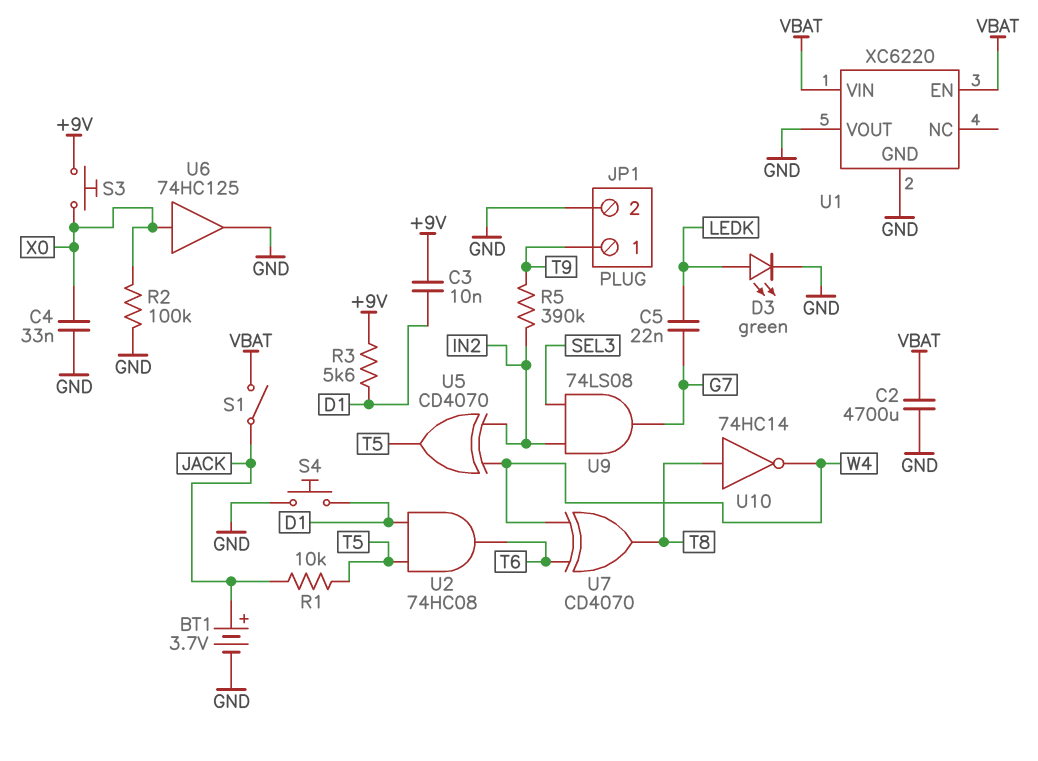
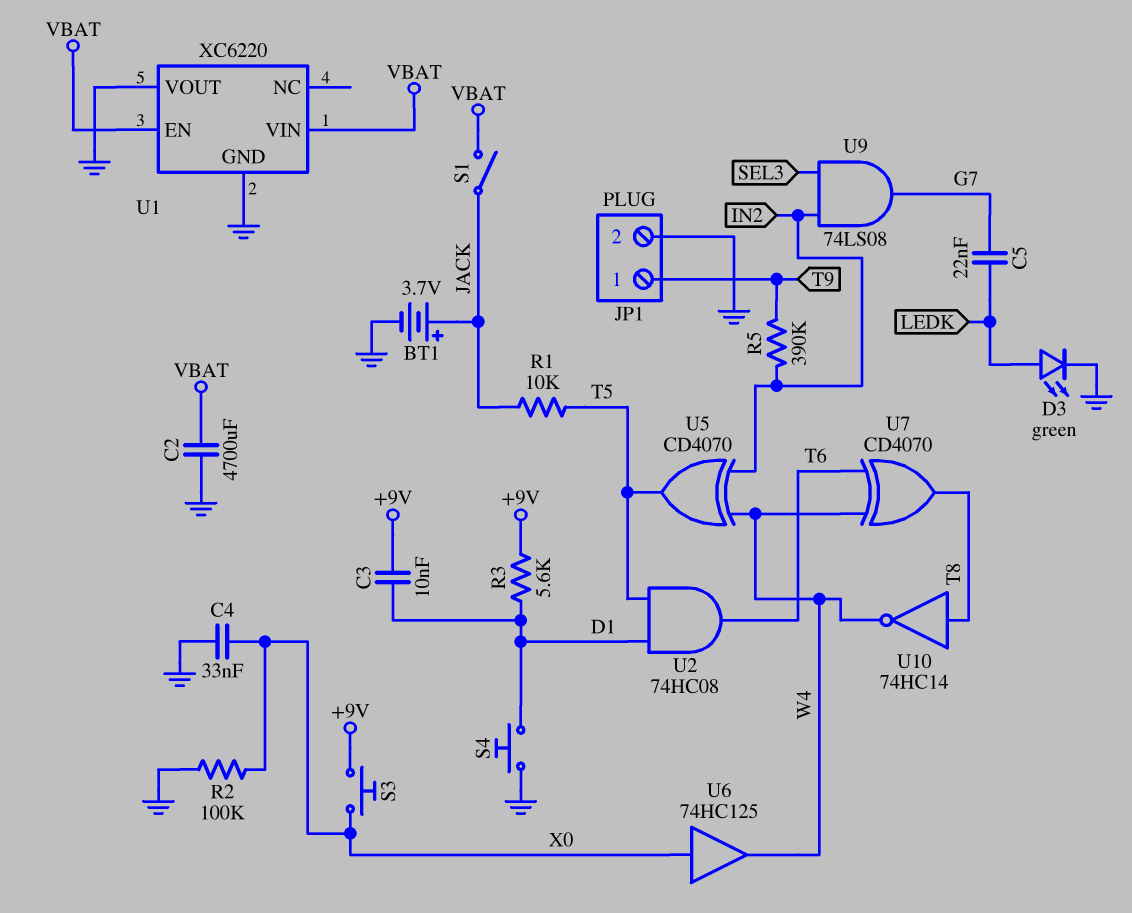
U6: buffer 74HC125 (in X0, out GND) -> buffer 74HC125 (in X0, out W4)

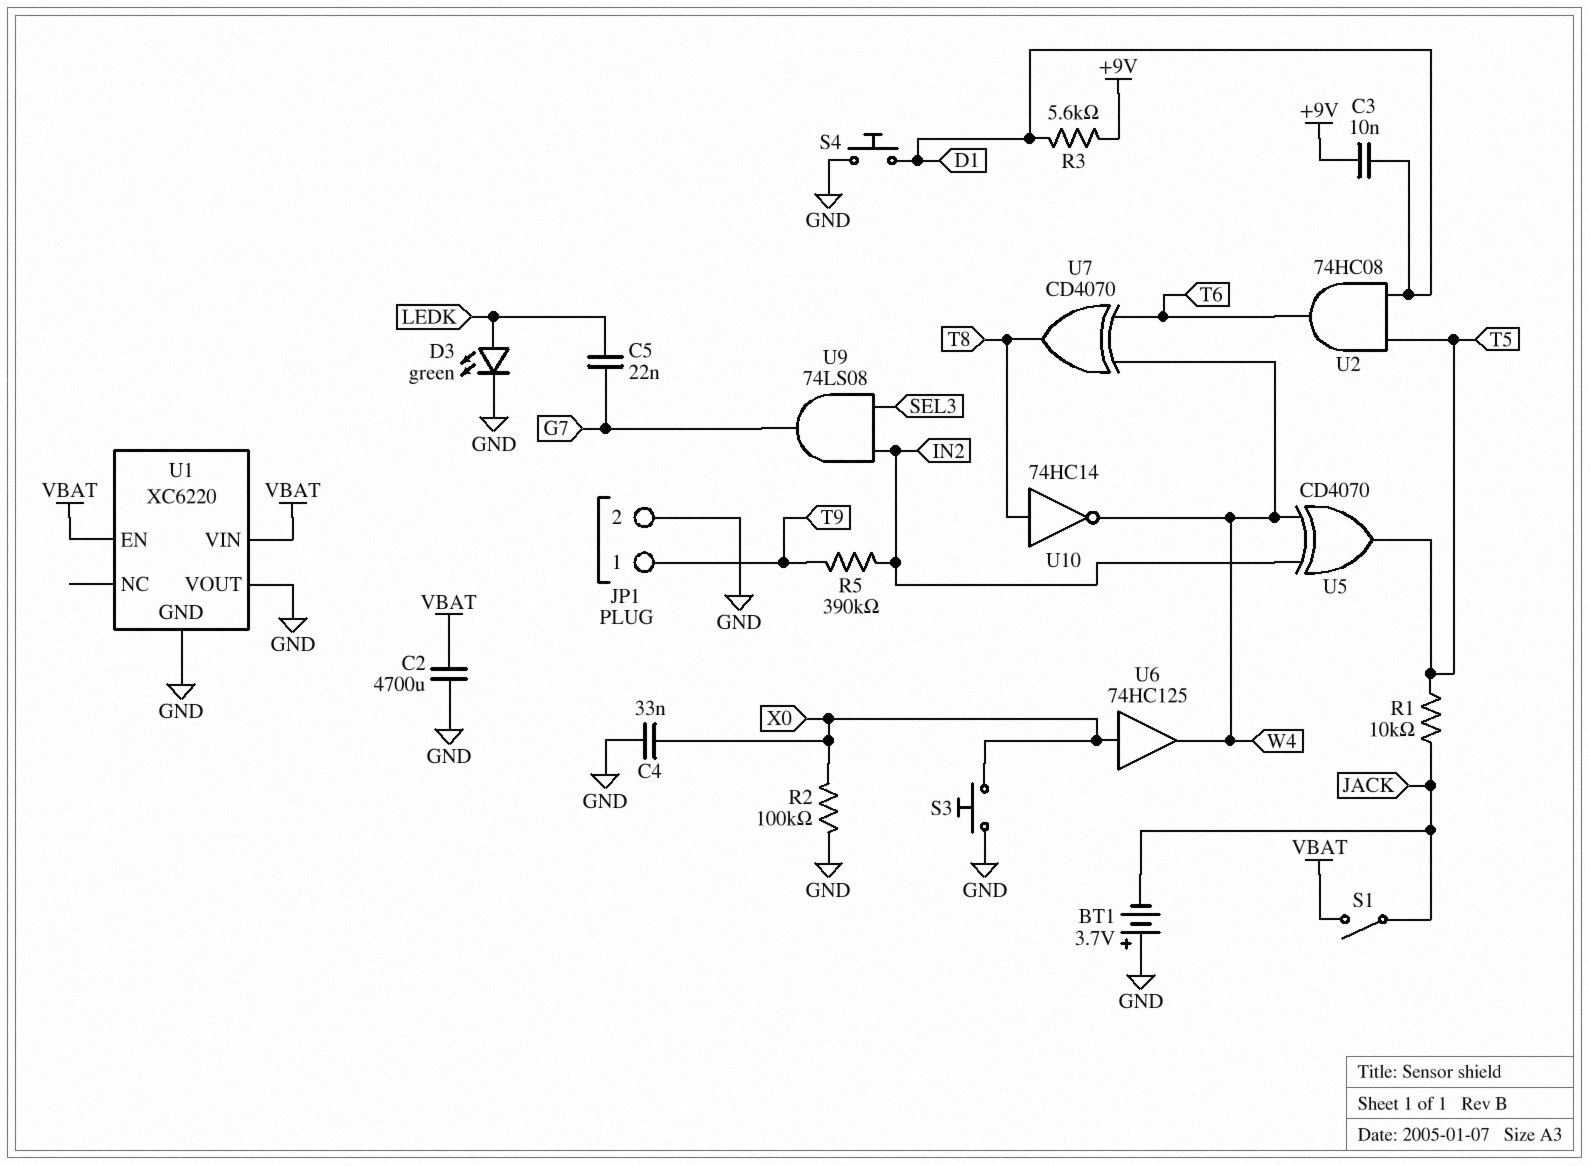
BT1: 3.7V (plus JACK, minus GND) -> 3.7V (plus GND, minus JACK)
S3: button (+9V, X0) -> button (GND, X0)

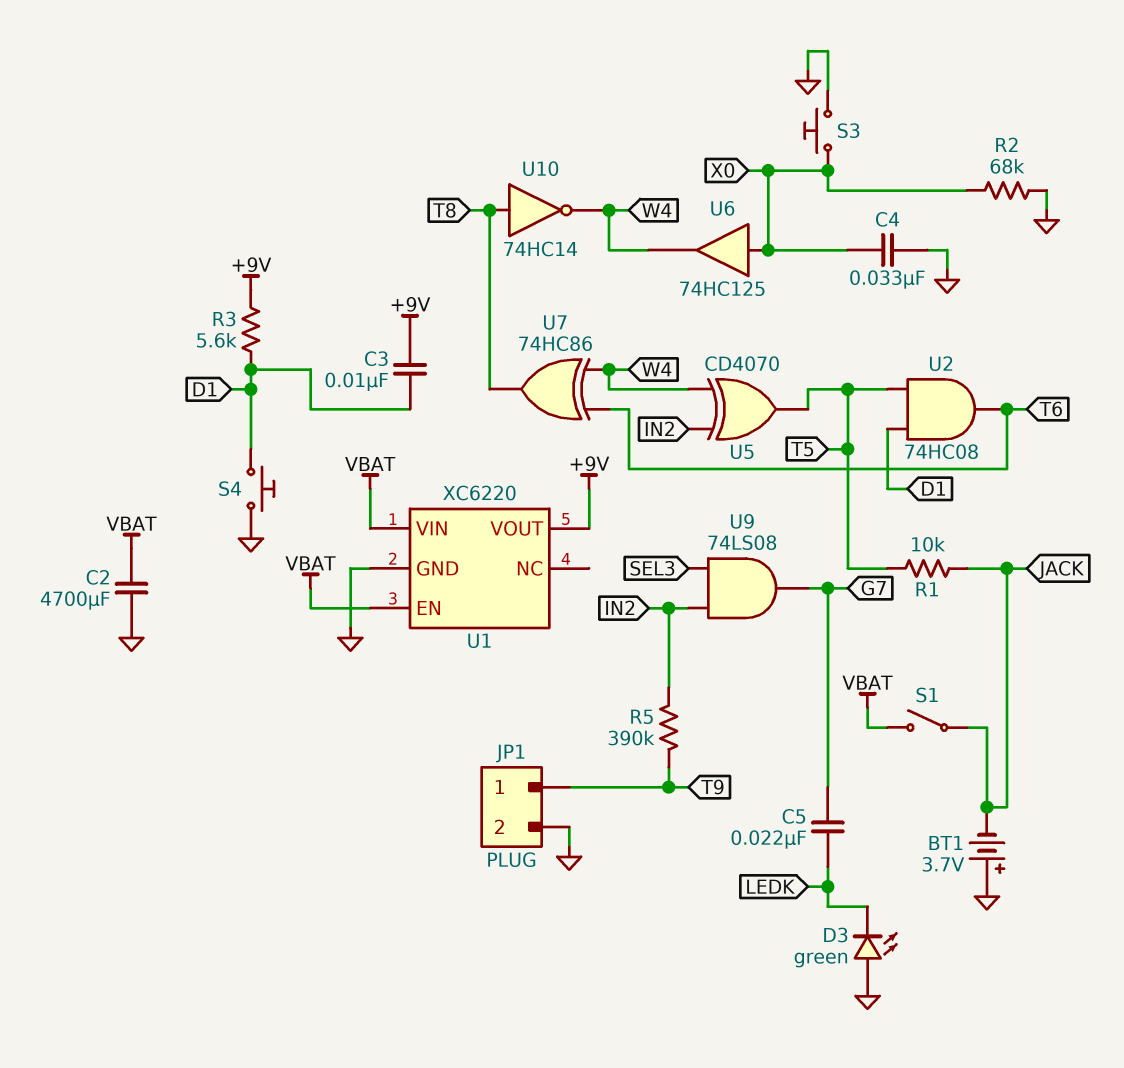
D3: LED green (A LEDK, K GND) -> LED green (A GND, K LEDK)
R2: 100k (GND, X0) -> 68k (GND, X0)
U1 pin VOUT: GND -> +9V
U7: XOR CD4070 (in T6, in W4, out T8) -> XOR 74HC86 (in T6, in W4, out T8)

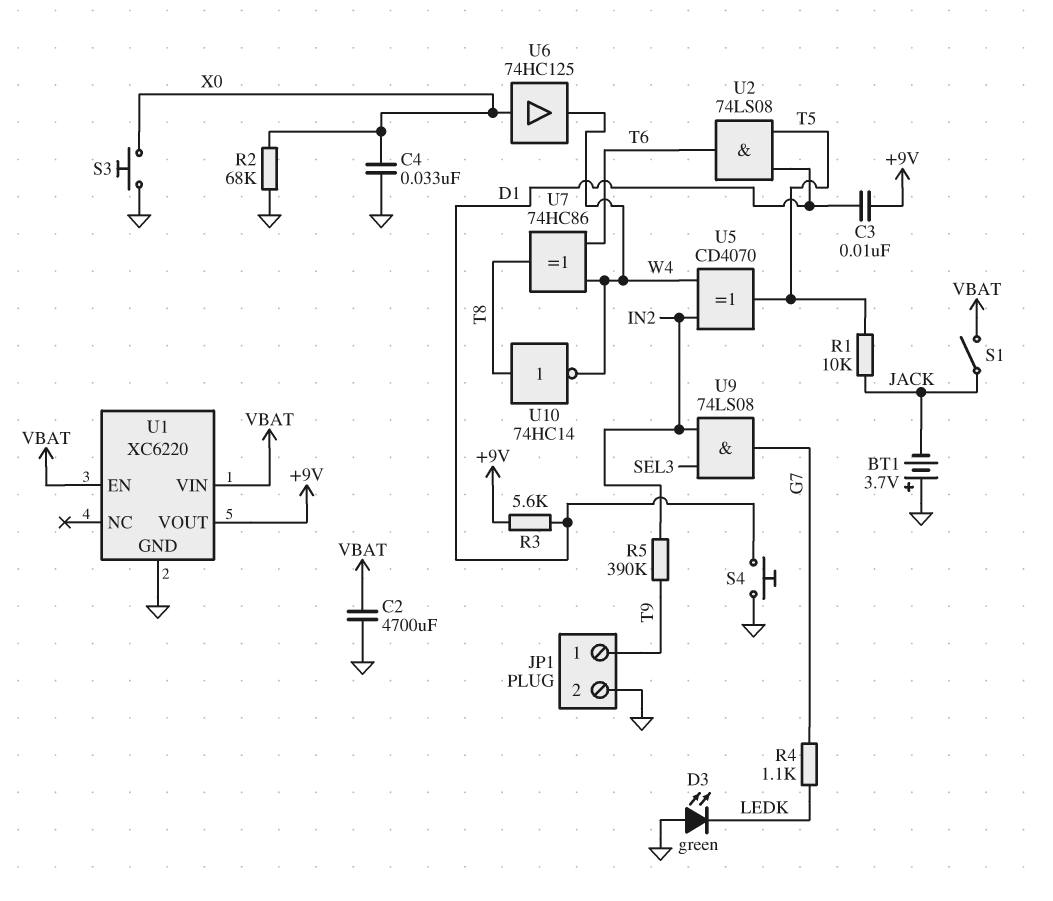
C5: 22nF (G7, LEDK) -> none
R4: none -> 1.1k (G7, LEDK)
U2: AND 74HC08 (in D1, in T5, out T6) -> AND 74LS08 (in D1, in T5, out T6)

